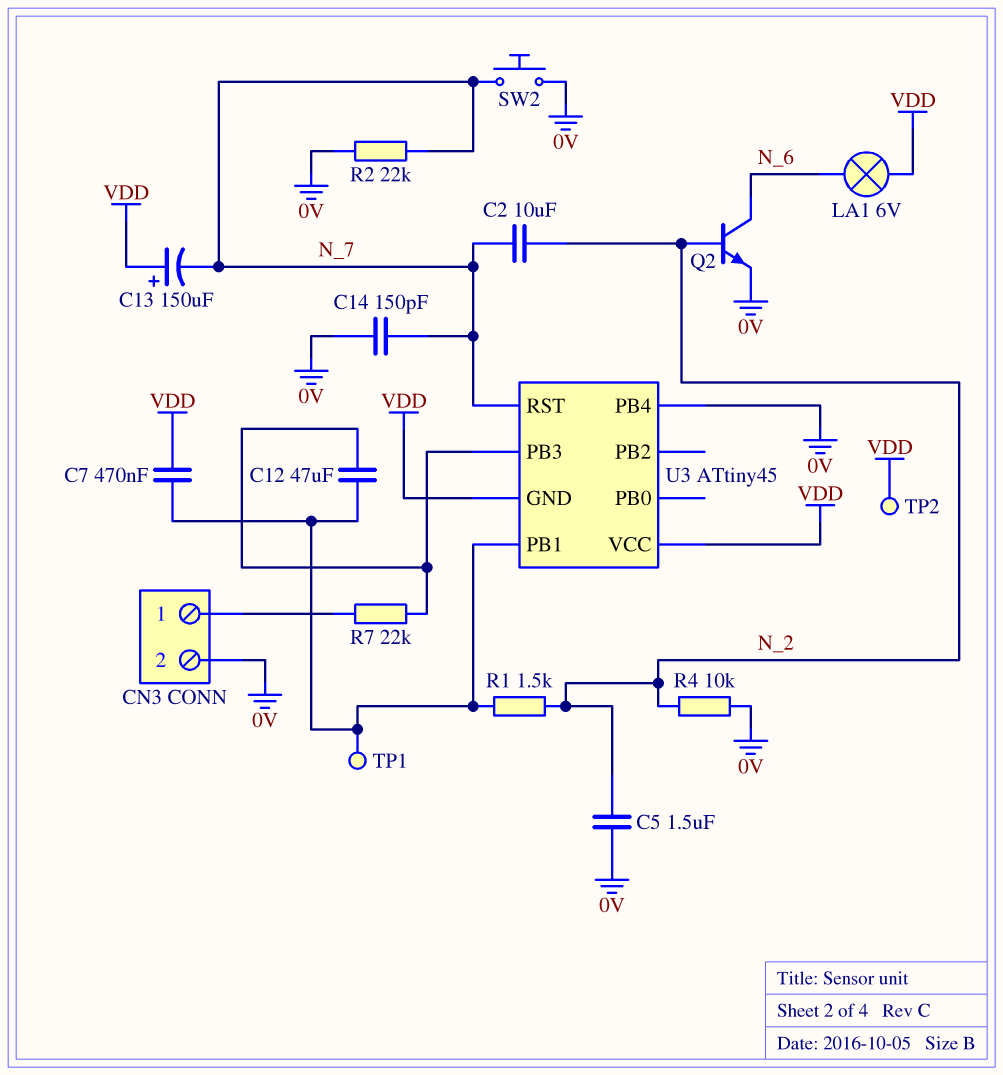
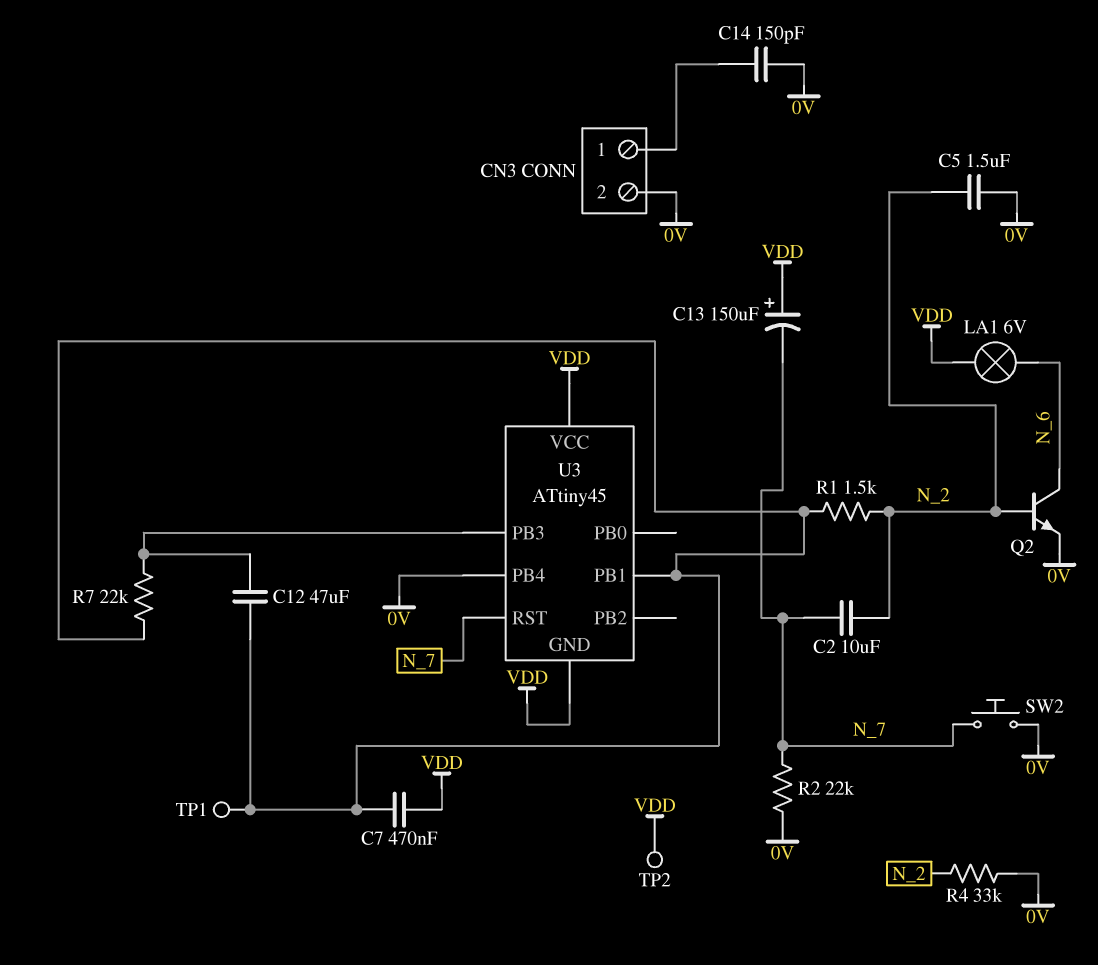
C14: 150pF (0V, N_7) -> 150pF (0V, CN3/1)
R4: 10k (0V, N_2) -> 33k (0V, N_2)
R7: 22k (CN3/1, U3/PB3) -> 22k (U3/PB1, U3/PB3)

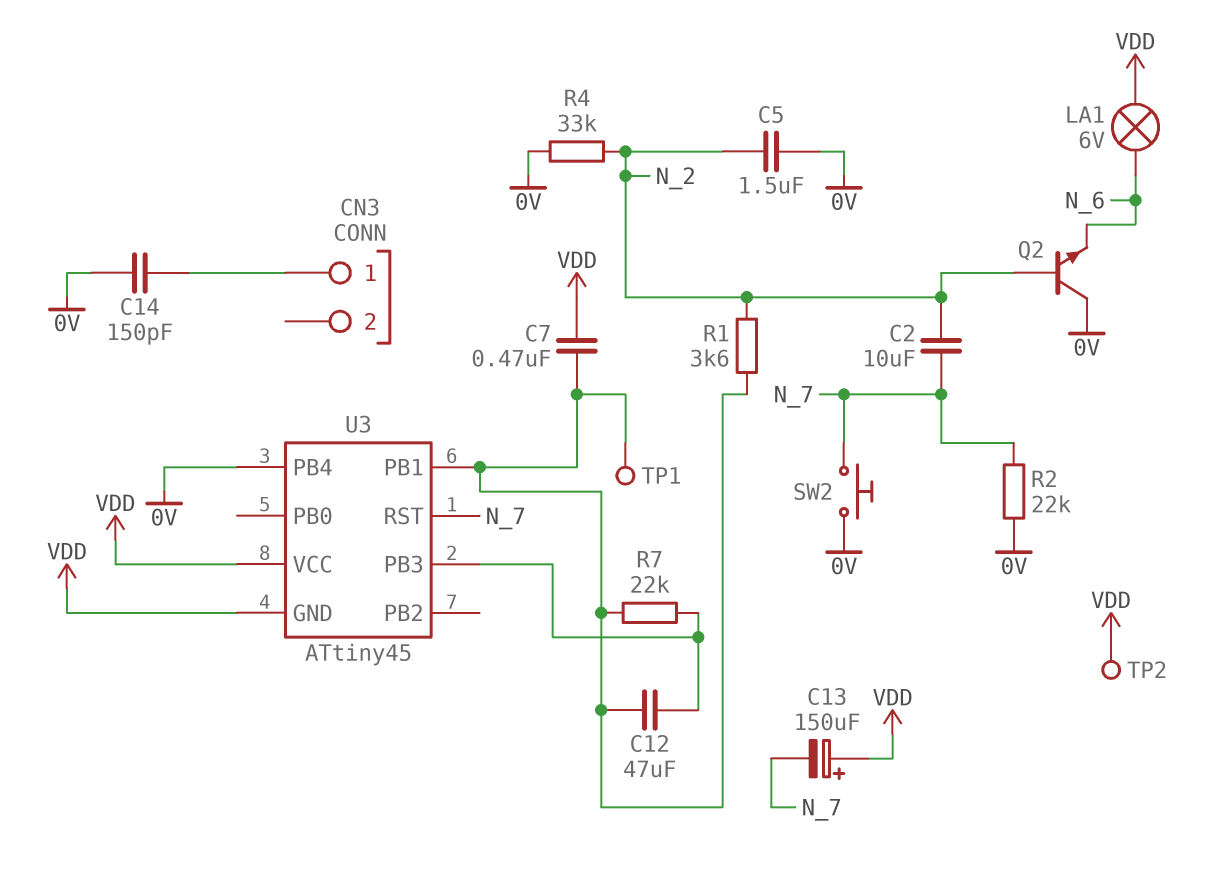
CN3 pin 2: 0V -> none
Q2: NPN (B N_2, C N_6, E 0V) -> NPN (B N_2, C 0V, E N_6)
R1: 1.5k (N_2, U3/PB1) -> 3.6k (N_2, U3/PB1)

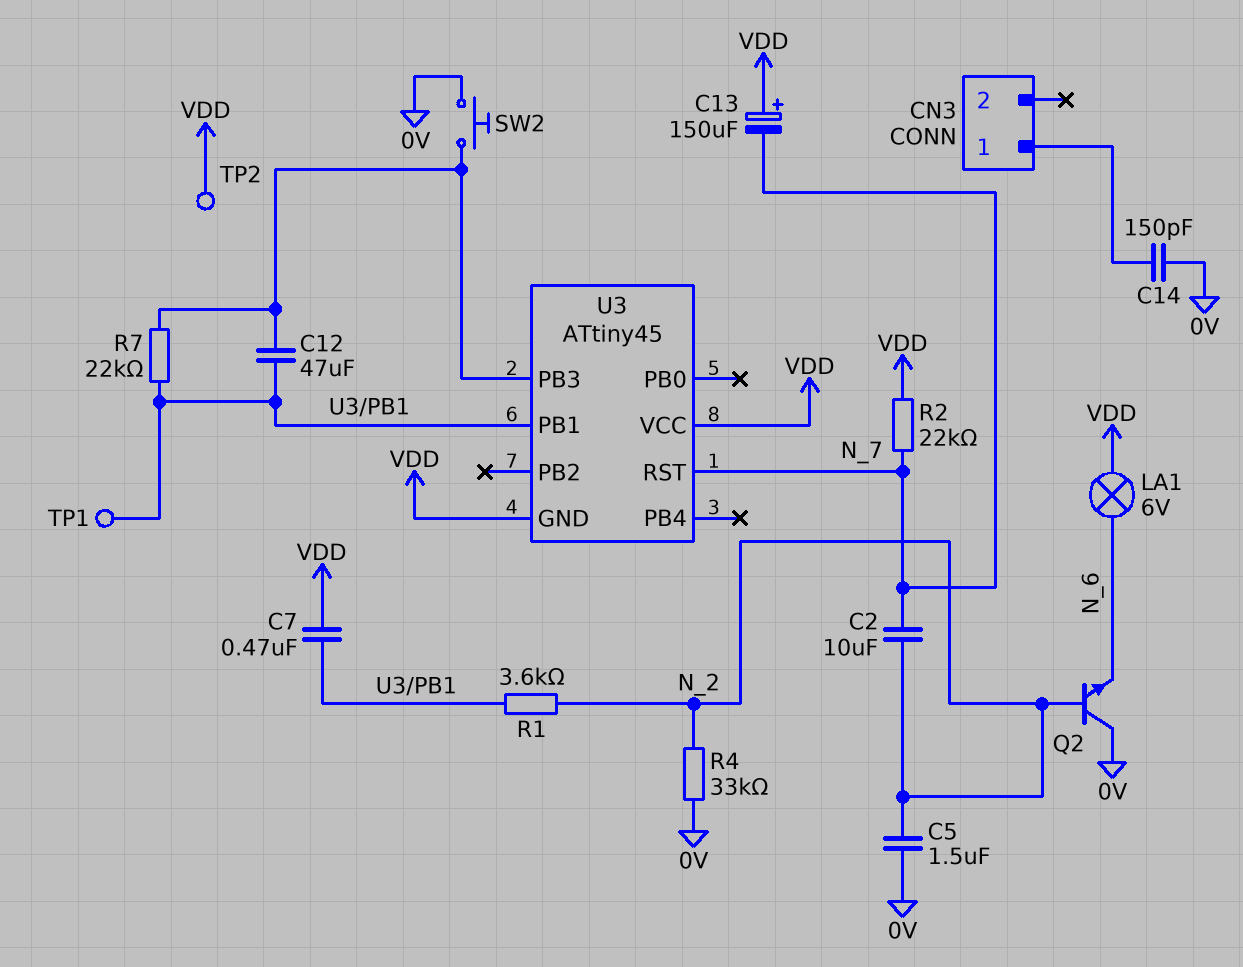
R2: 22k (0V, N_7) -> 22k (N_7, VDD)
SW2: button (0V, N_7) -> button (0V, U3/PB3)
U3 pin PB4: 0V -> none

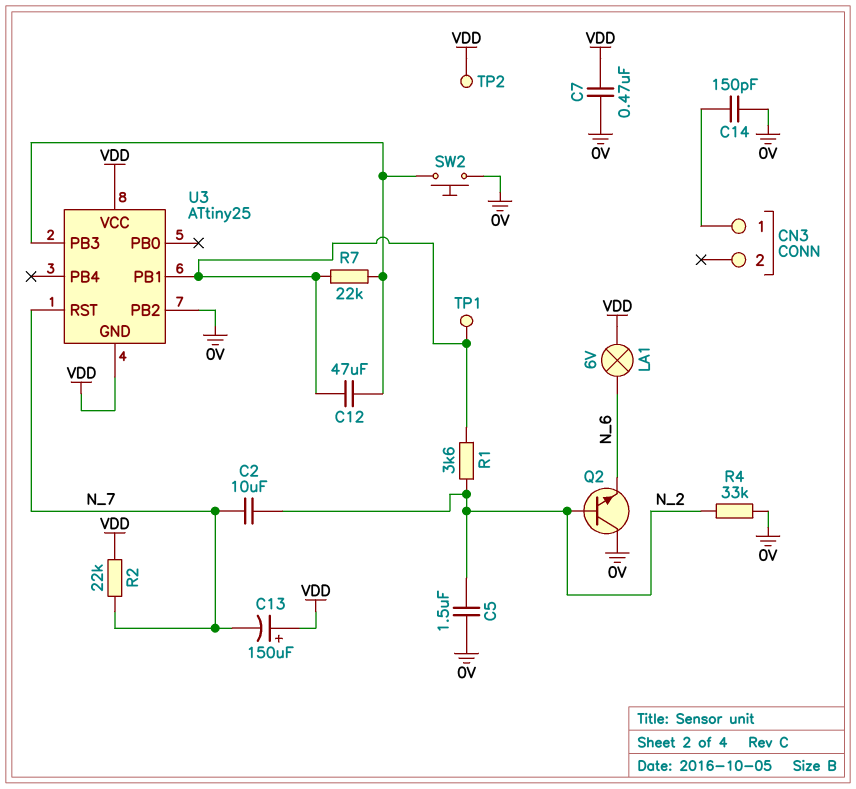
C7: 470nF (U3/PB1, VDD) -> 470nF (0V, VDD)
U3: ATtiny45 -> ATtiny25
U3 pin PB2: none -> 0V

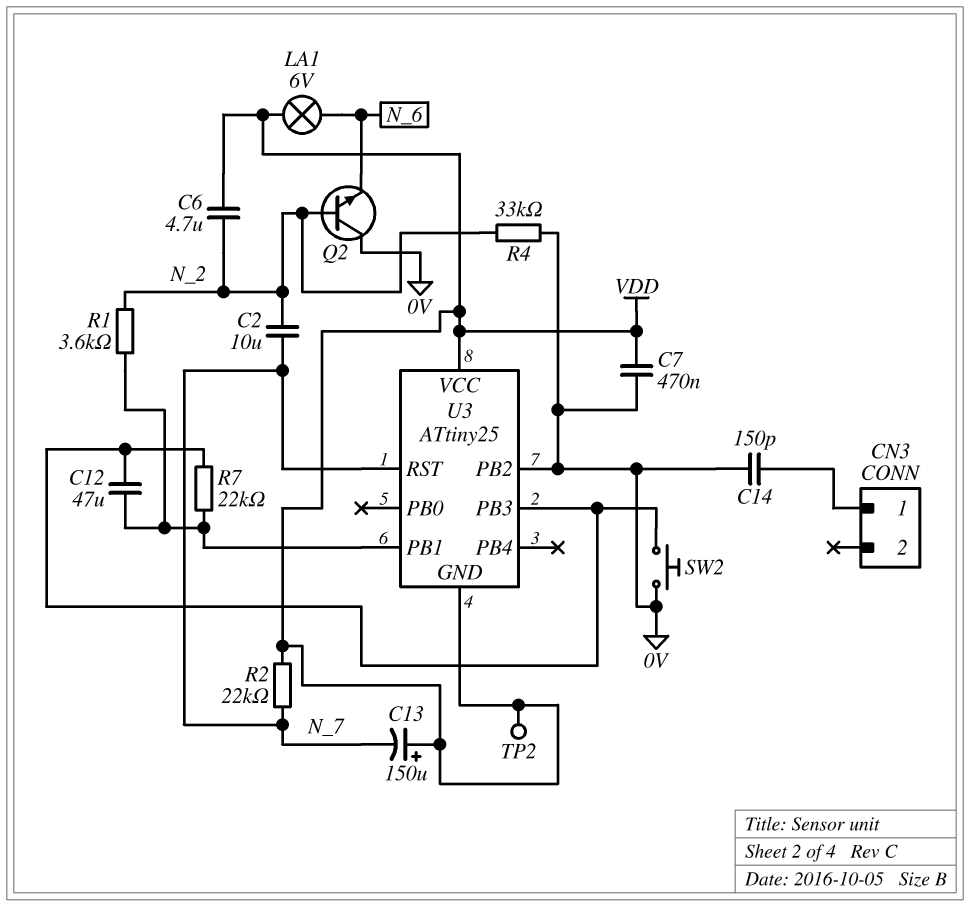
C5: 1.5uF (0V, N_2) -> none
C6: none -> 4.7uF (N_2, VDD)
TP1: test point (U3/PB1) -> none

